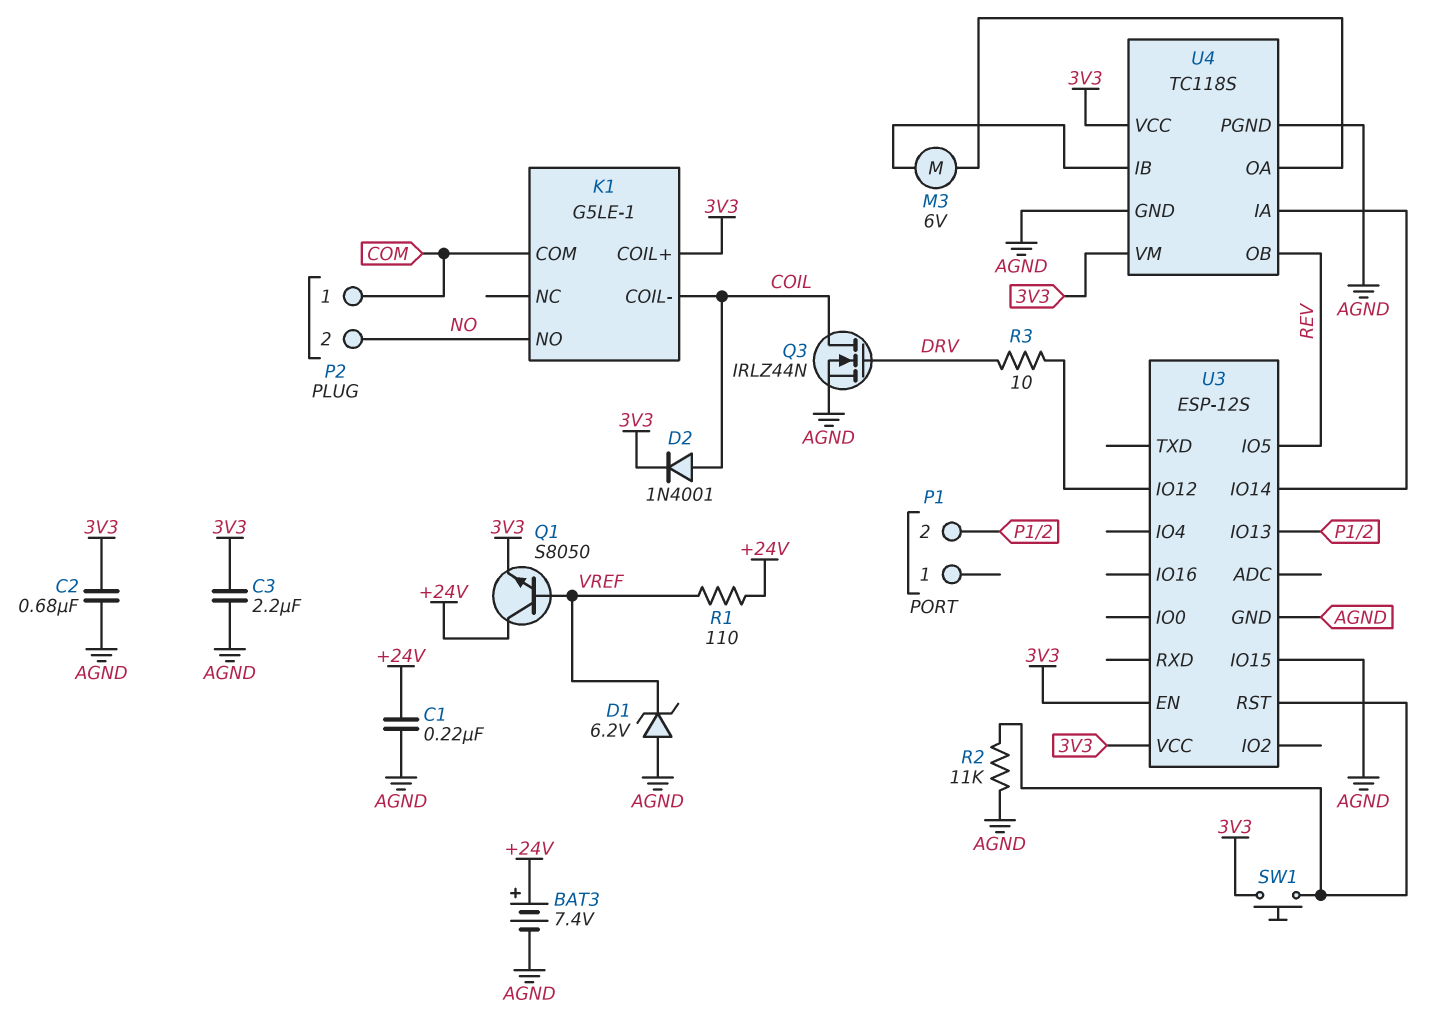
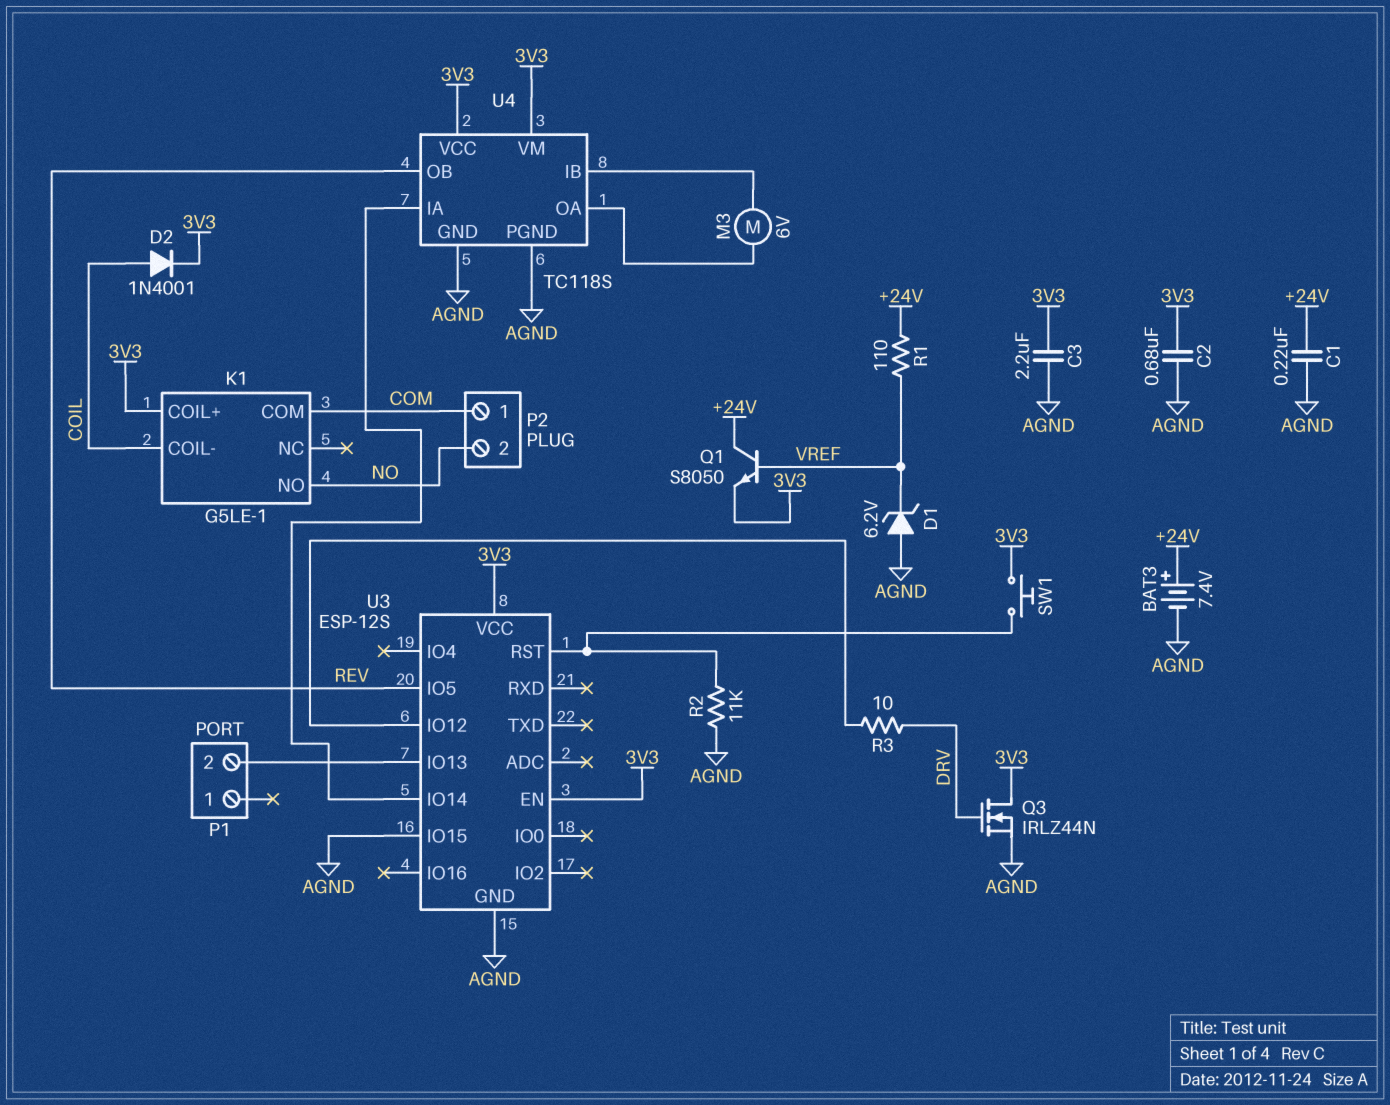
Q3: NMOS IRLZ44N (G DRV, D COIL, S AGND) -> NMOS IRLZ44N (G DRV, D 3V3, S AGND)

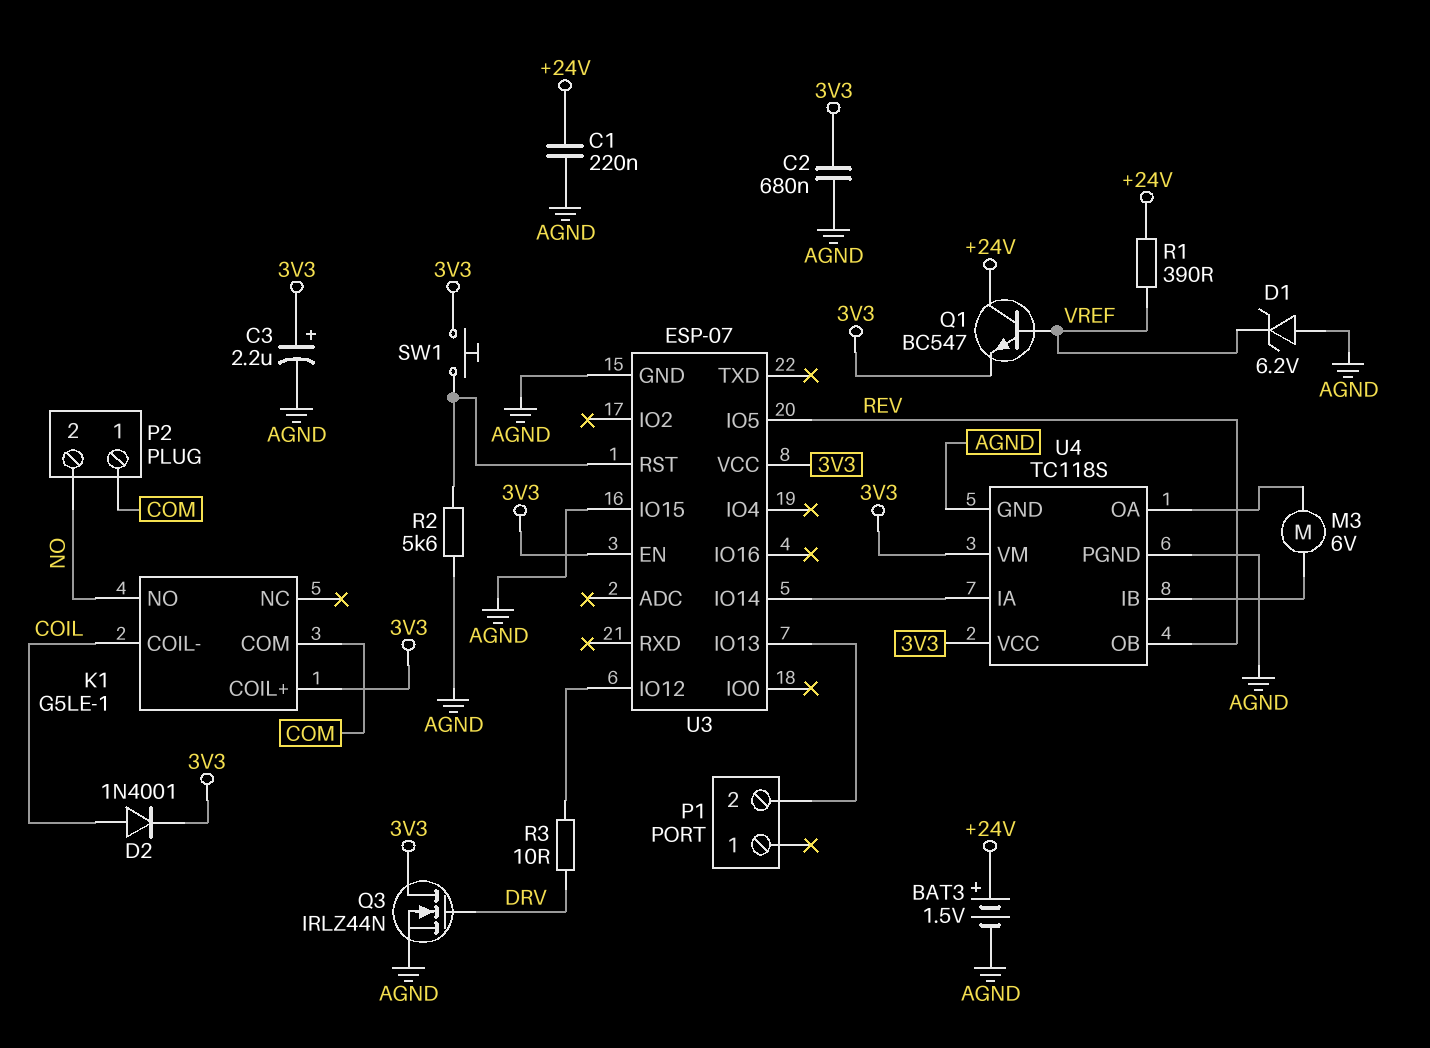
BAT3: 7.4V (plus +24V, minus AGND) -> 1.5V (plus +24V, minus AGND)
C3: 2.2uF (3V3, AGND) -> 2.2uF (plus 3V3, minus AGND)
Q1: NPN S8050 (B VREF, C +24V, E 3V3) -> NPN BC547 (B VREF, C +24V, E 3V3)
R1: 110 (+24V, VREF) -> 390 (+24V, VREF)
R2: 11k (AGND, U3/RST) -> 5.6k (AGND, U3/RST)
U3: ESP-12S -> ESP-07

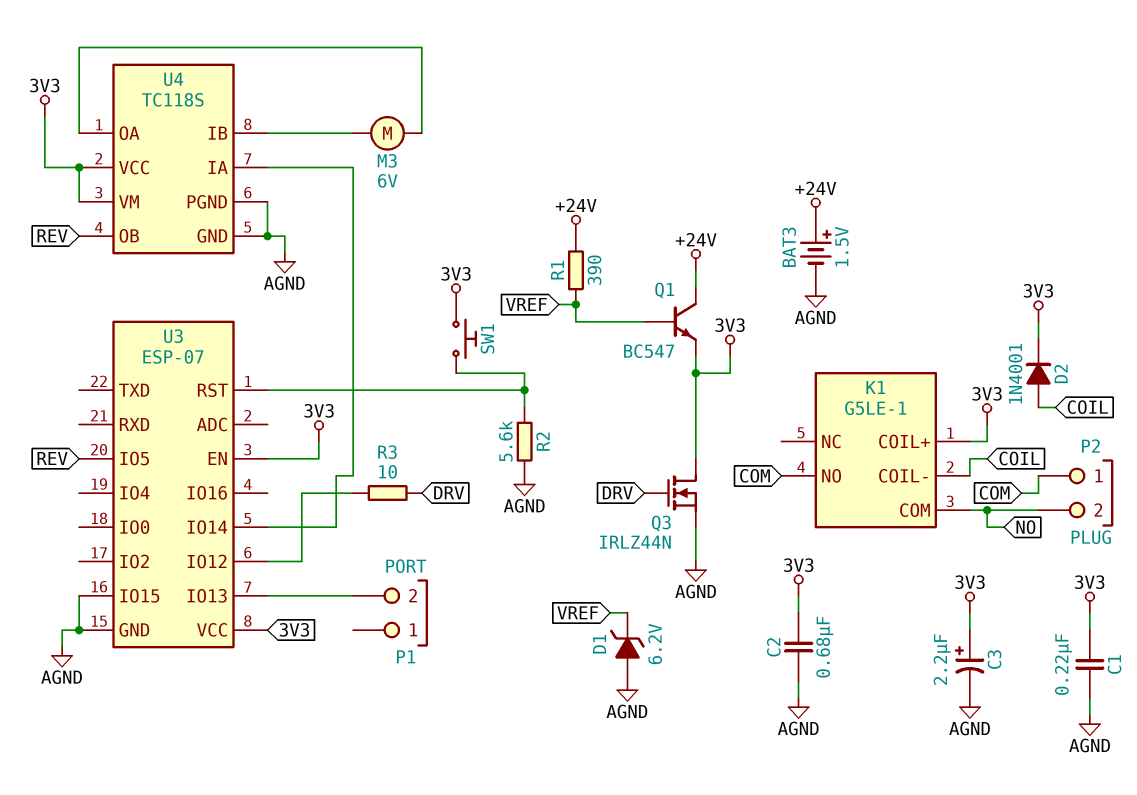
C1: 220nF (+24V, AGND) -> 220nF (3V3, AGND)
K1 pin COM: COM -> NO
K1 pin NO: NO -> COM

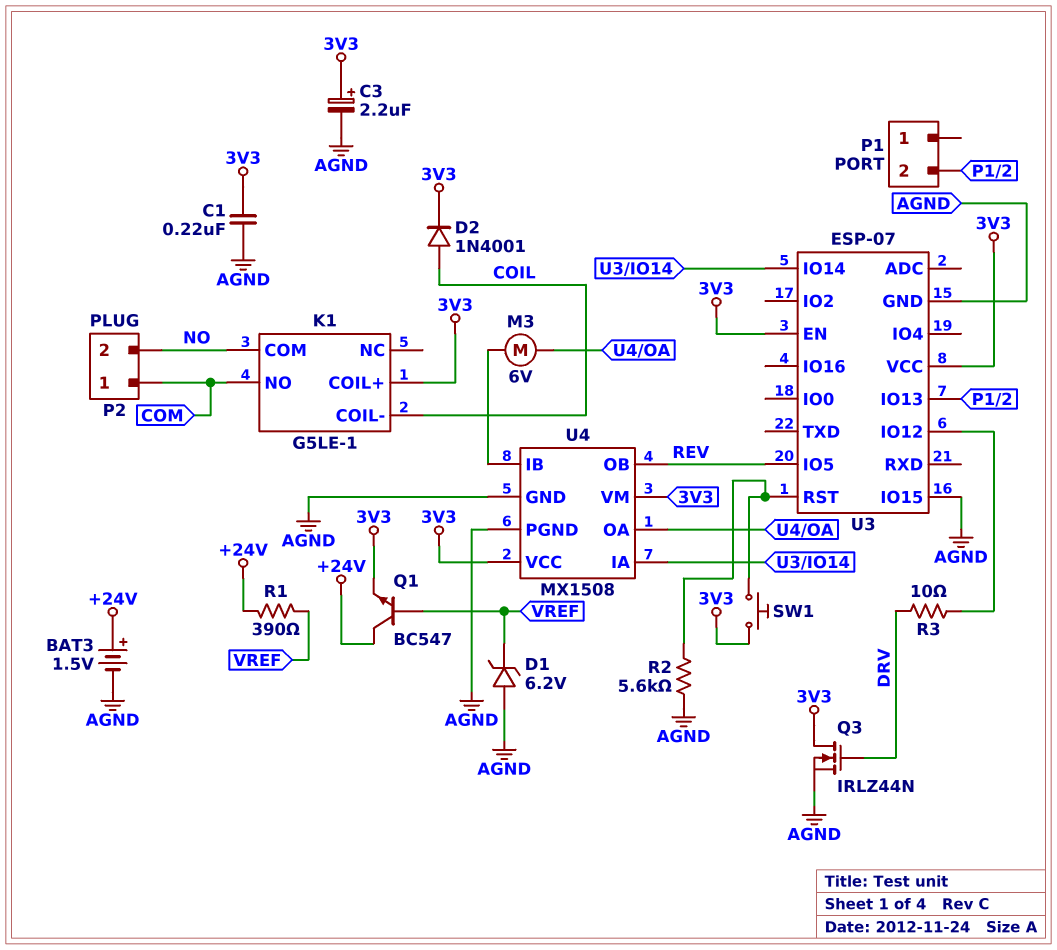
C2: 680nF (3V3, AGND) -> none
U4: TC118S -> MX1508

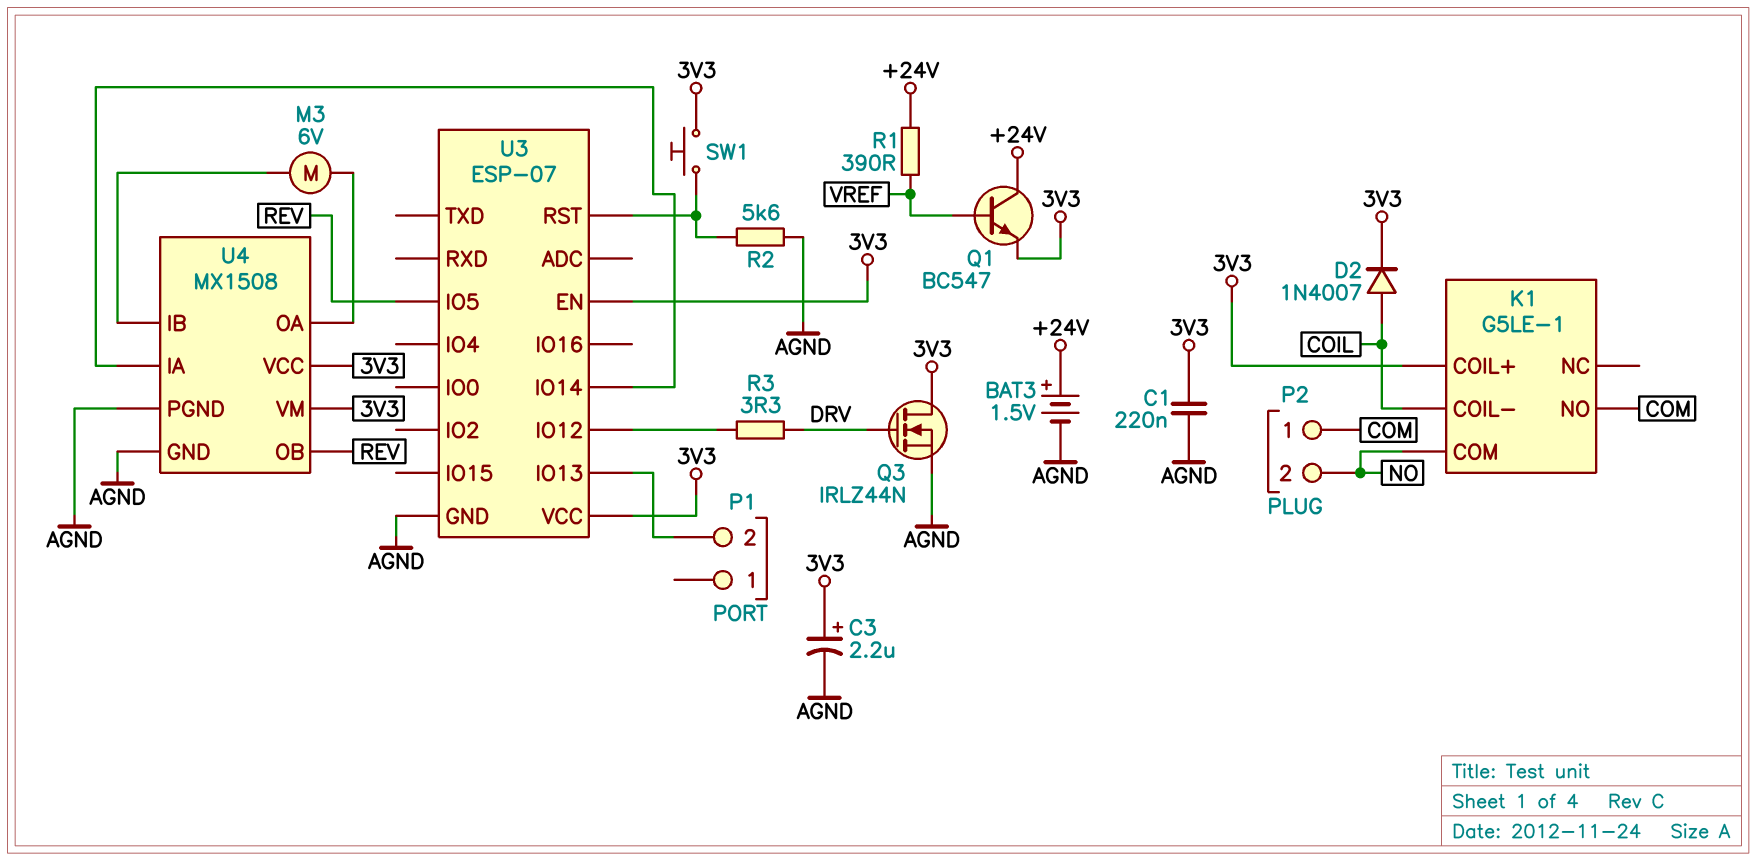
D1: zener 6.2V (A AGND, K VREF) -> none
D2: diode 1N4001 (A COIL, K 3V3) -> diode 1N4007 (A COIL, K 3V3)
R3: 10 (DRV, U3/IO12) -> 3.3 (DRV, U3/IO12)
U3 pin IO15: AGND -> none

